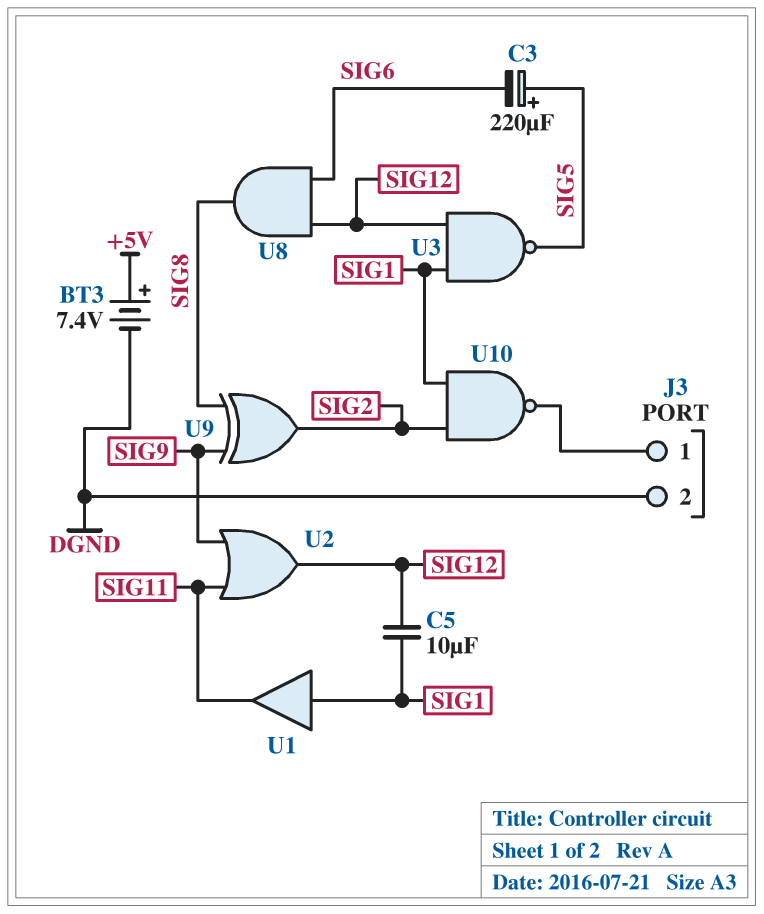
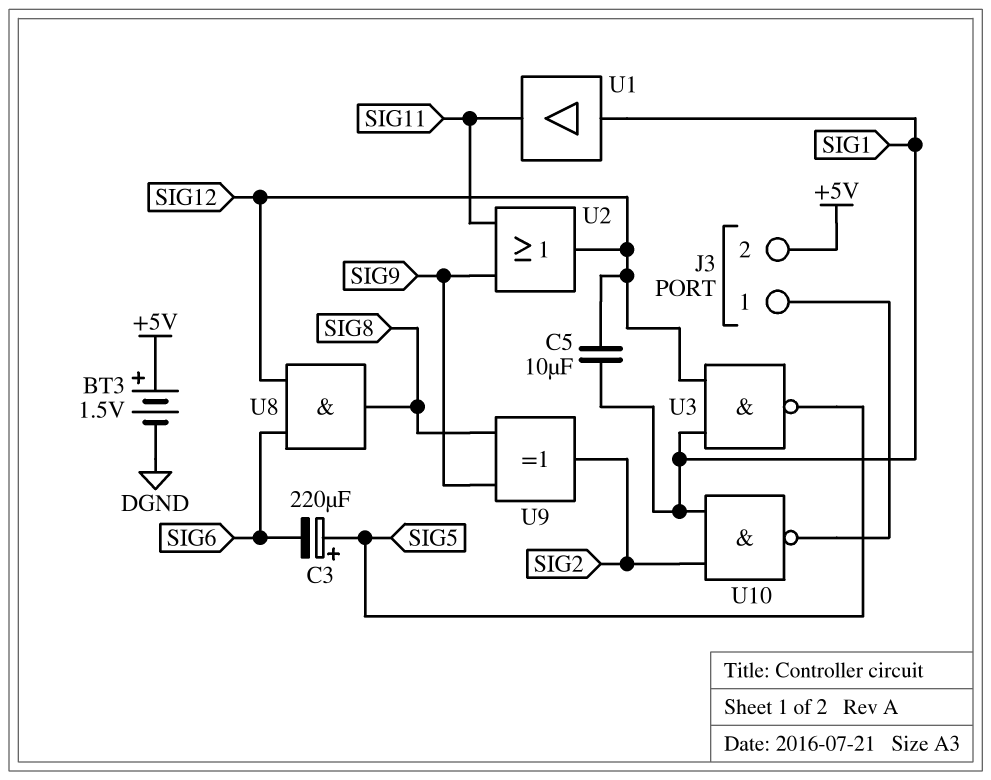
BT3: 7.4V (plus +5V, minus DGND) -> 1.5V (plus +5V, minus DGND)
J3 pin 2: DGND -> +5V

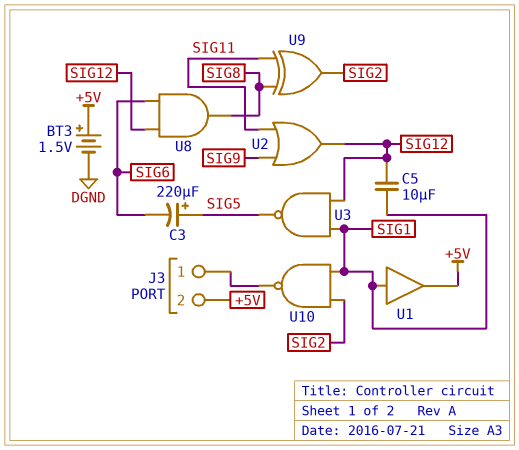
U1: buffer (in SIG1, out SIG11) -> buffer (in SIG1, out +5V)
U9: XOR (in SIG8, in SIG9, out SIG2) -> XOR (in SIG8, in SIG11, out SIG2)

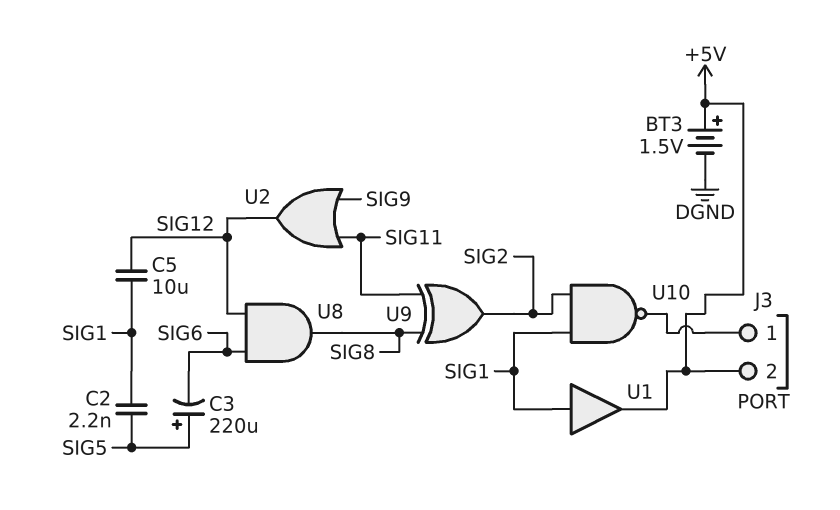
C2: none -> 2.2nF (SIG1, SIG5)
U3: NAND (in SIG1, in SIG12, out SIG5) -> none

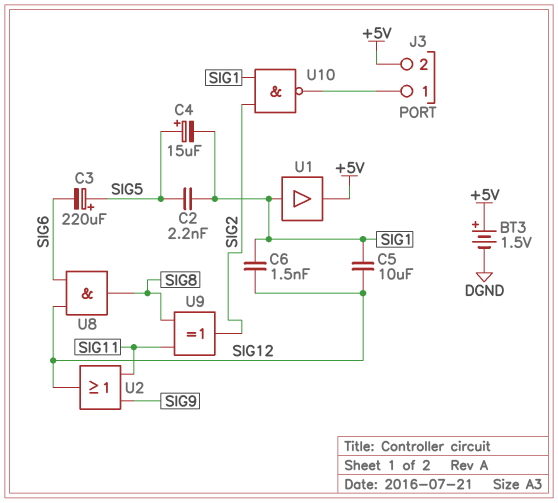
C4: none -> 15uF (plus SIG5, minus SIG1)
C6: none -> 1.5nF (SIG1, SIG12)

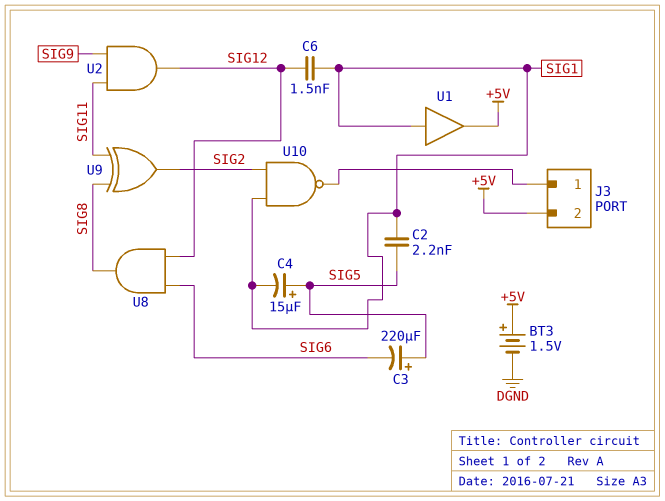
C5: 10uF (SIG1, SIG12) -> none
U2: OR (in SIG9, in SIG11, out SIG12) -> AND (in SIG9, in SIG11, out SIG12)

